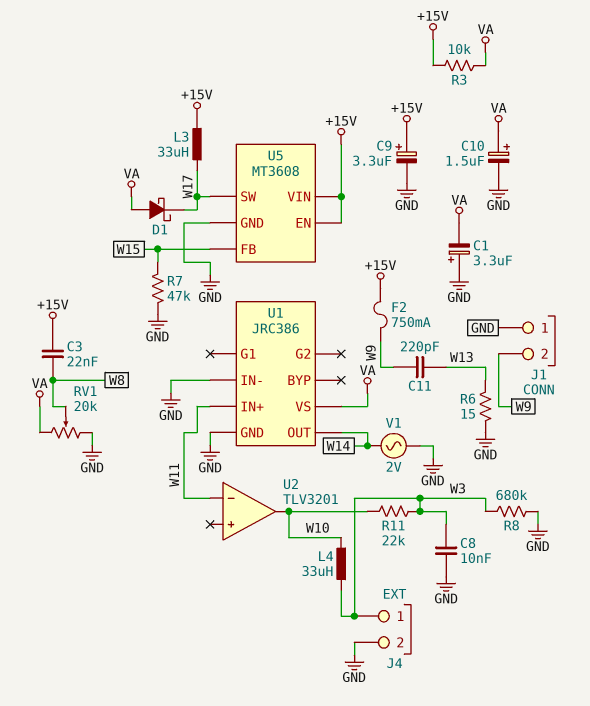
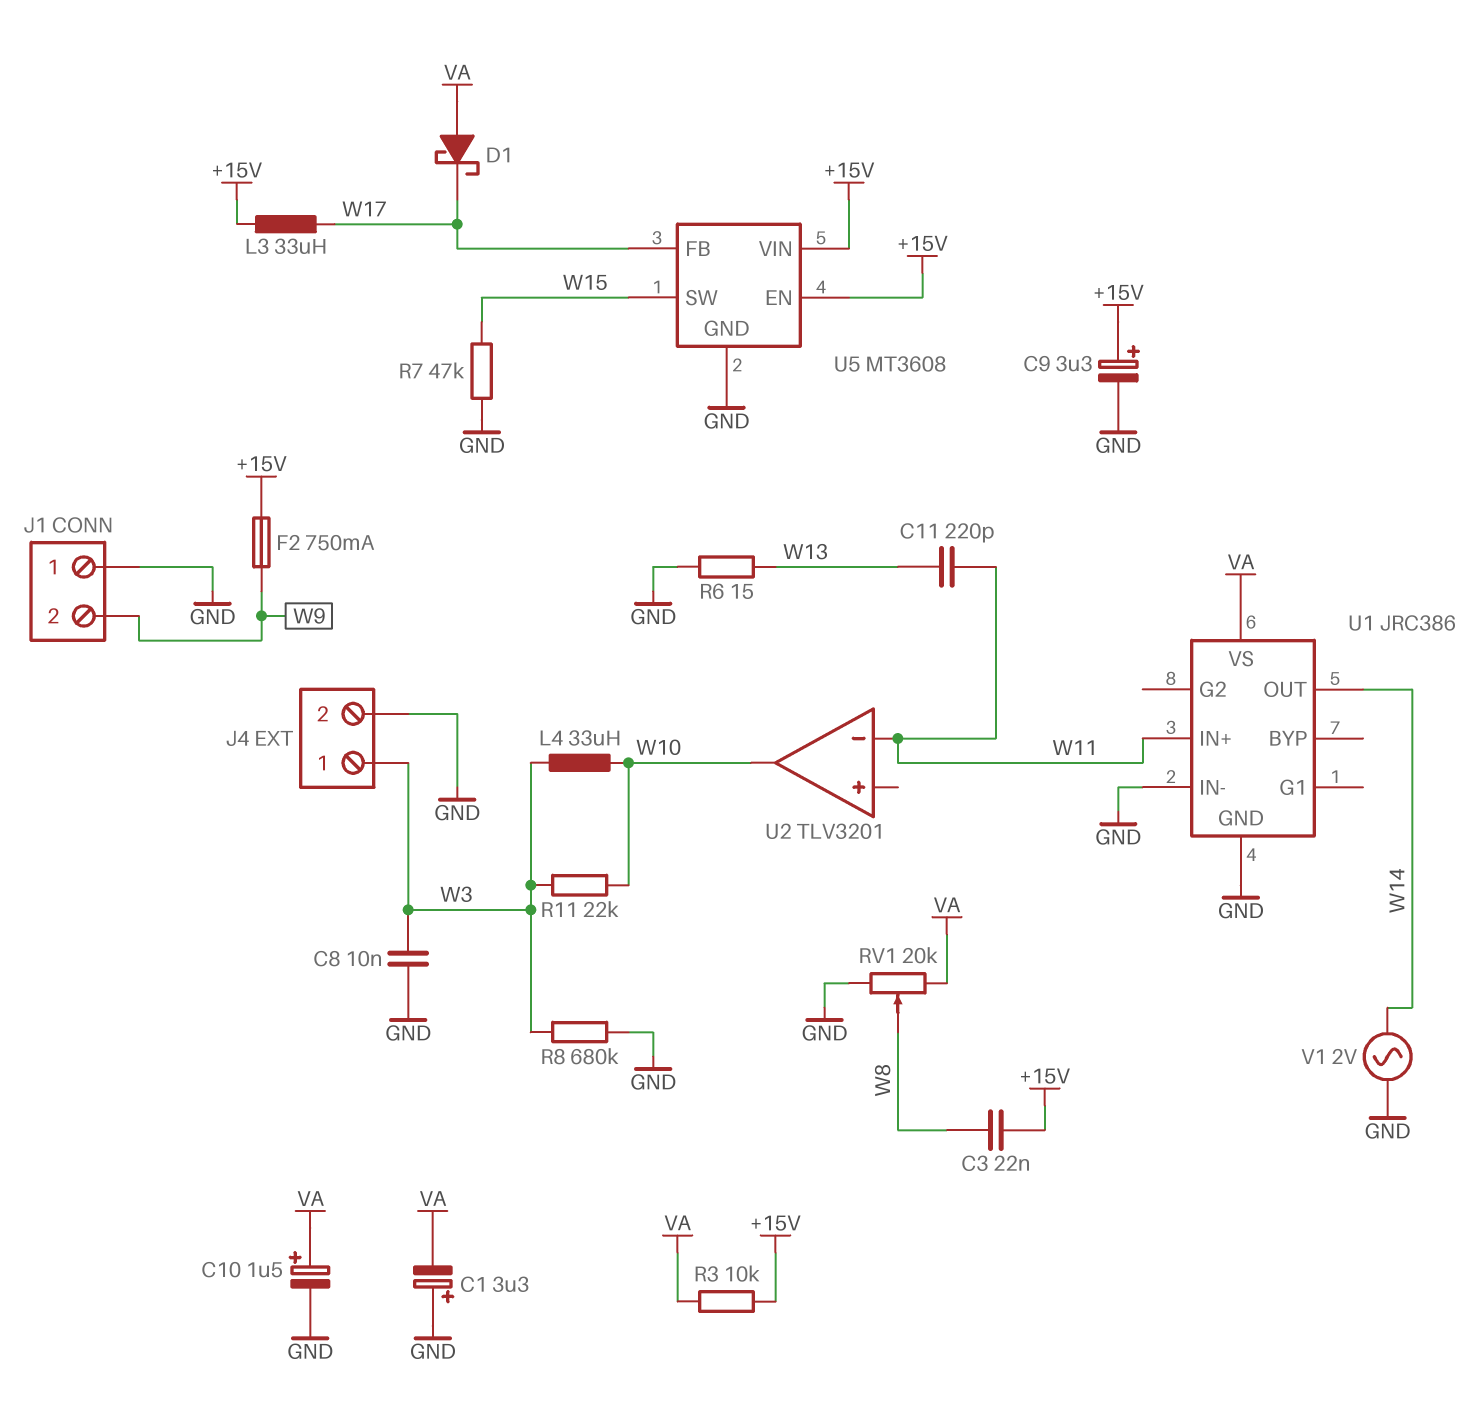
C11: 220pF (W9, W13) -> 220pF (W11, W13)
U5 pin FB: W15 -> W17
U5 pin SW: W17 -> W15

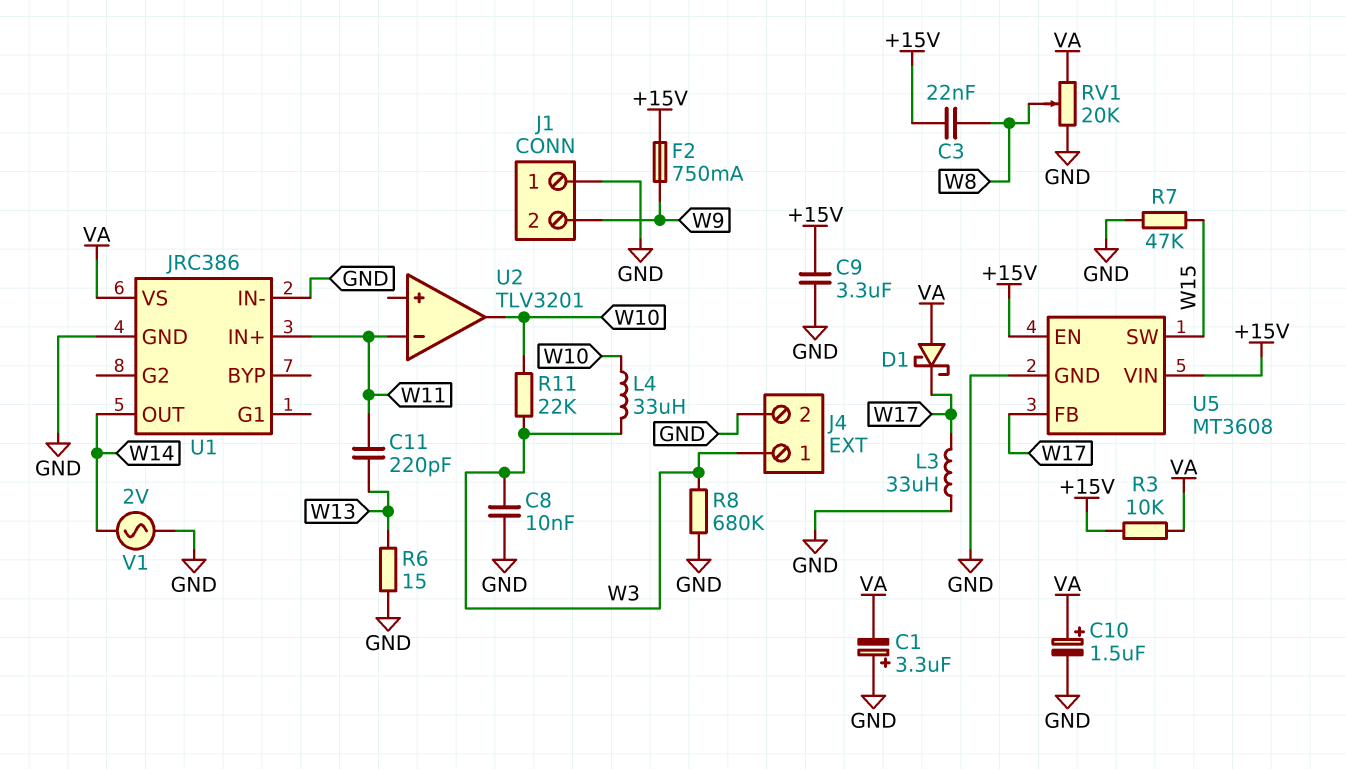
C9: 3.3uF (plus +15V, minus GND) -> 3.3uF (+15V, GND)
L3: 33uH (+15V, W17) -> 33uH (GND, W17)

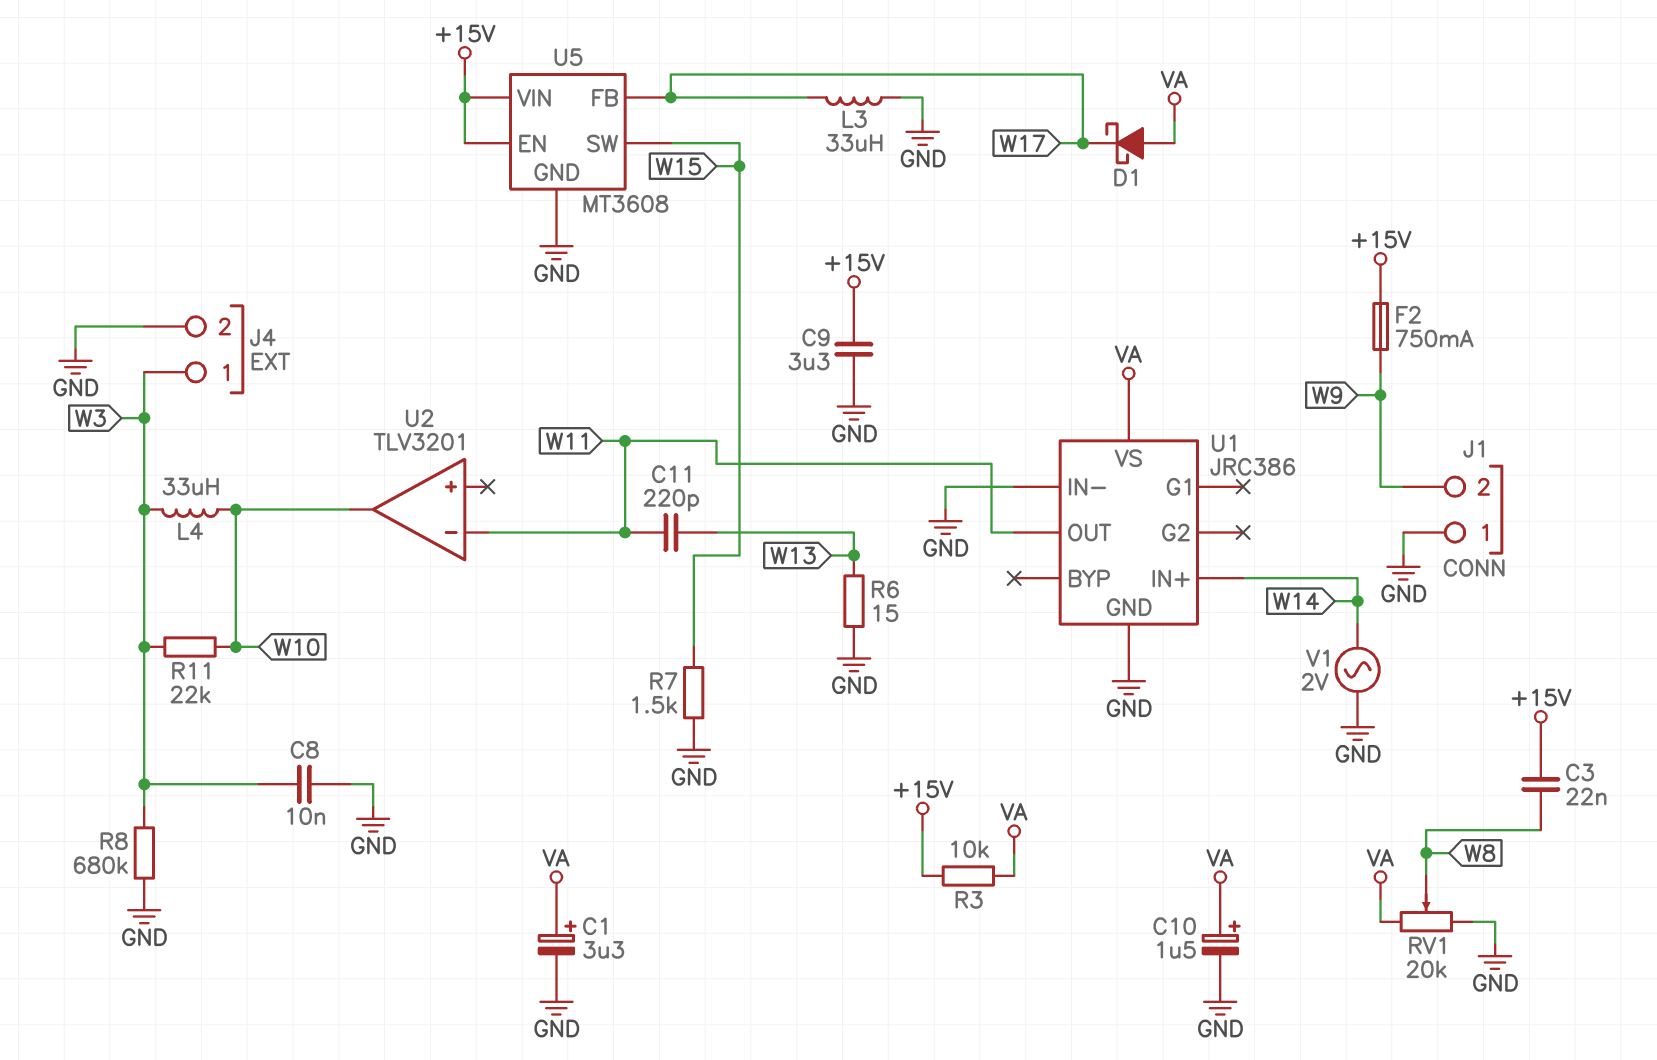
C1: 3.3uF (plus GND, minus VA) -> 3.3uF (plus VA, minus GND)
R7: 47k (GND, W15) -> 1.5k (GND, W15)
U1 pin IN+: W11 -> W14
U1 pin OUT: W14 -> W11

